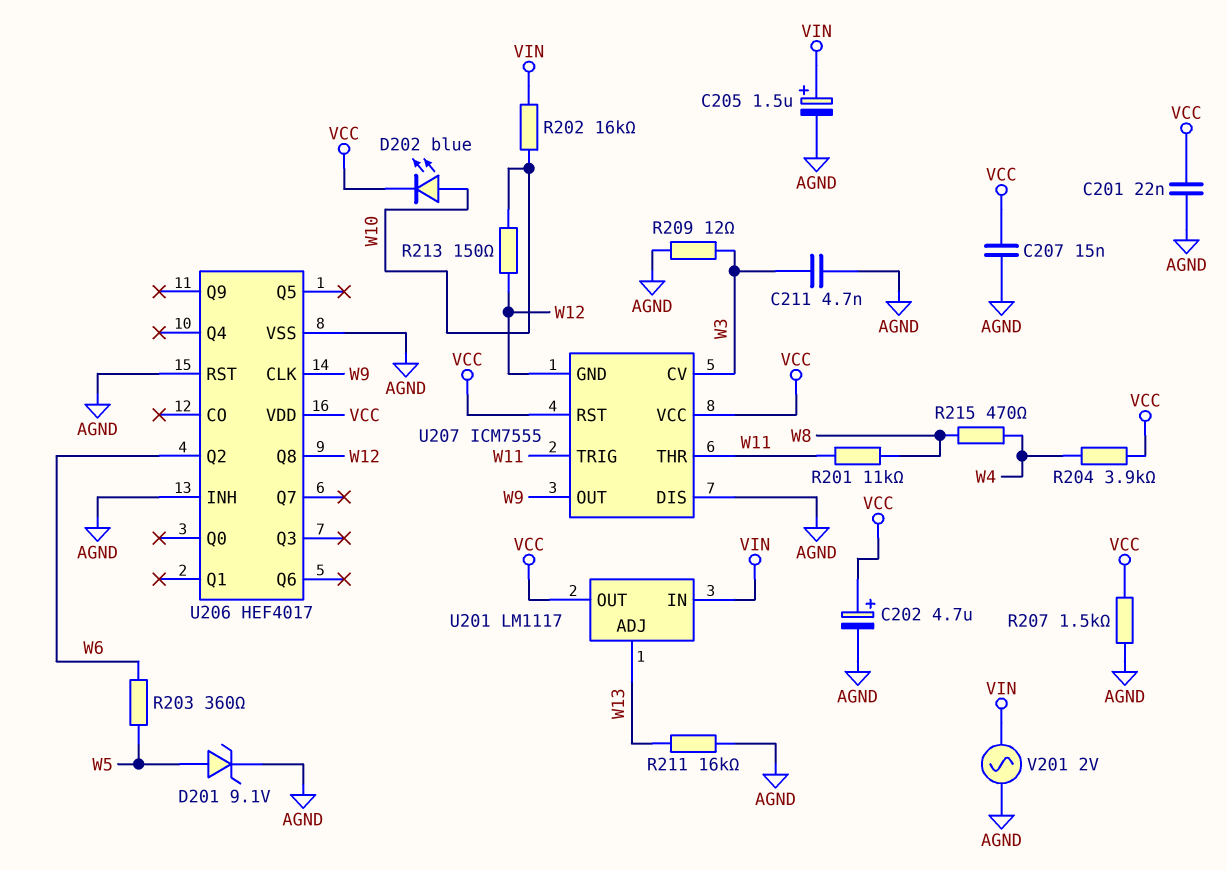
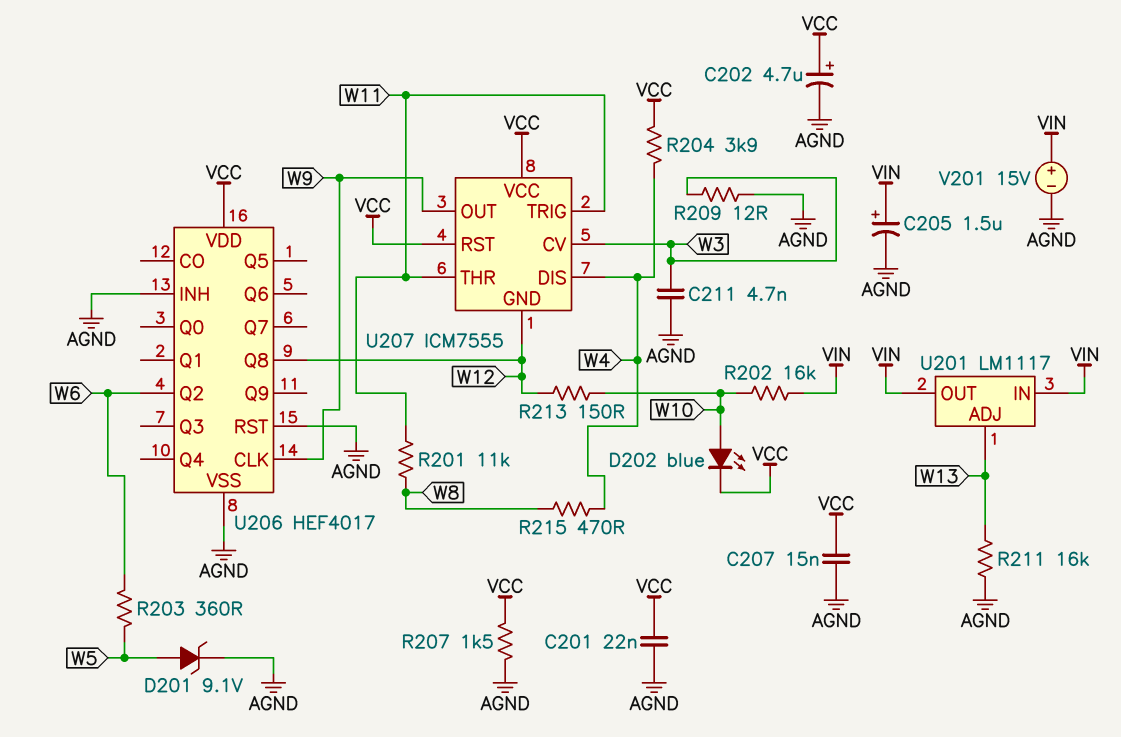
U201 pin OUT: VCC -> VIN
U207 pin DIS: AGND -> W4
V201: AC 2V (AGND, VIN) -> 15V (plus VIN, minus AGND)

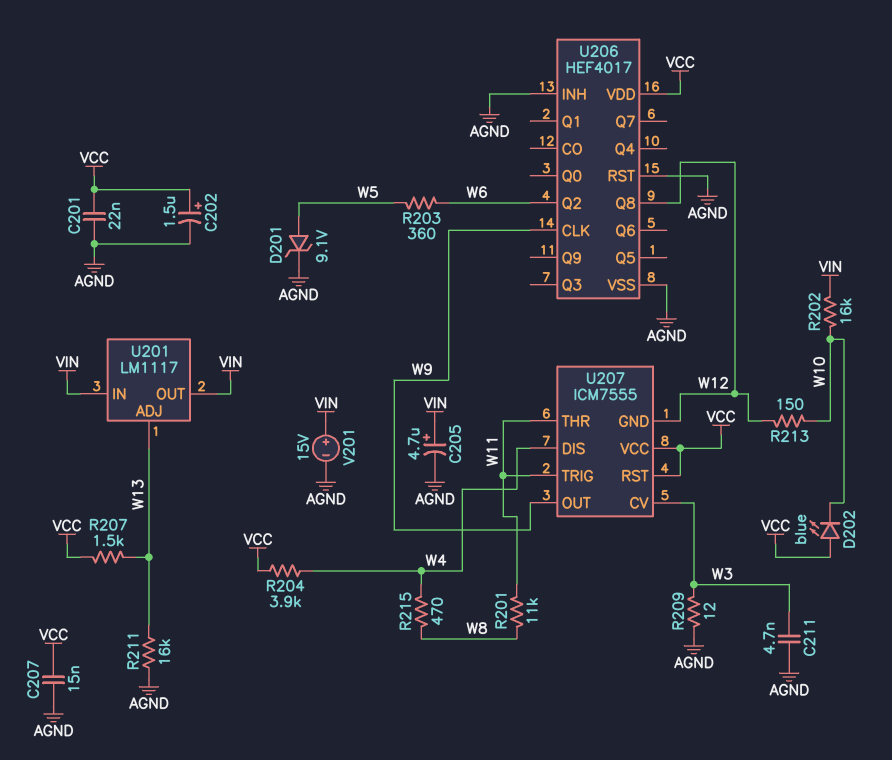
C202: 4.7uF (plus VCC, minus AGND) -> 1.5uF (plus VCC, minus AGND)
C205: 1.5uF (plus VIN, minus AGND) -> 4.7uF (plus VIN, minus AGND)
D202: LED blue (A W10, K VCC) -> LED blue (A VCC, K W10)
R207: 1.5k (AGND, VCC) -> 1.5k (VCC, W13)

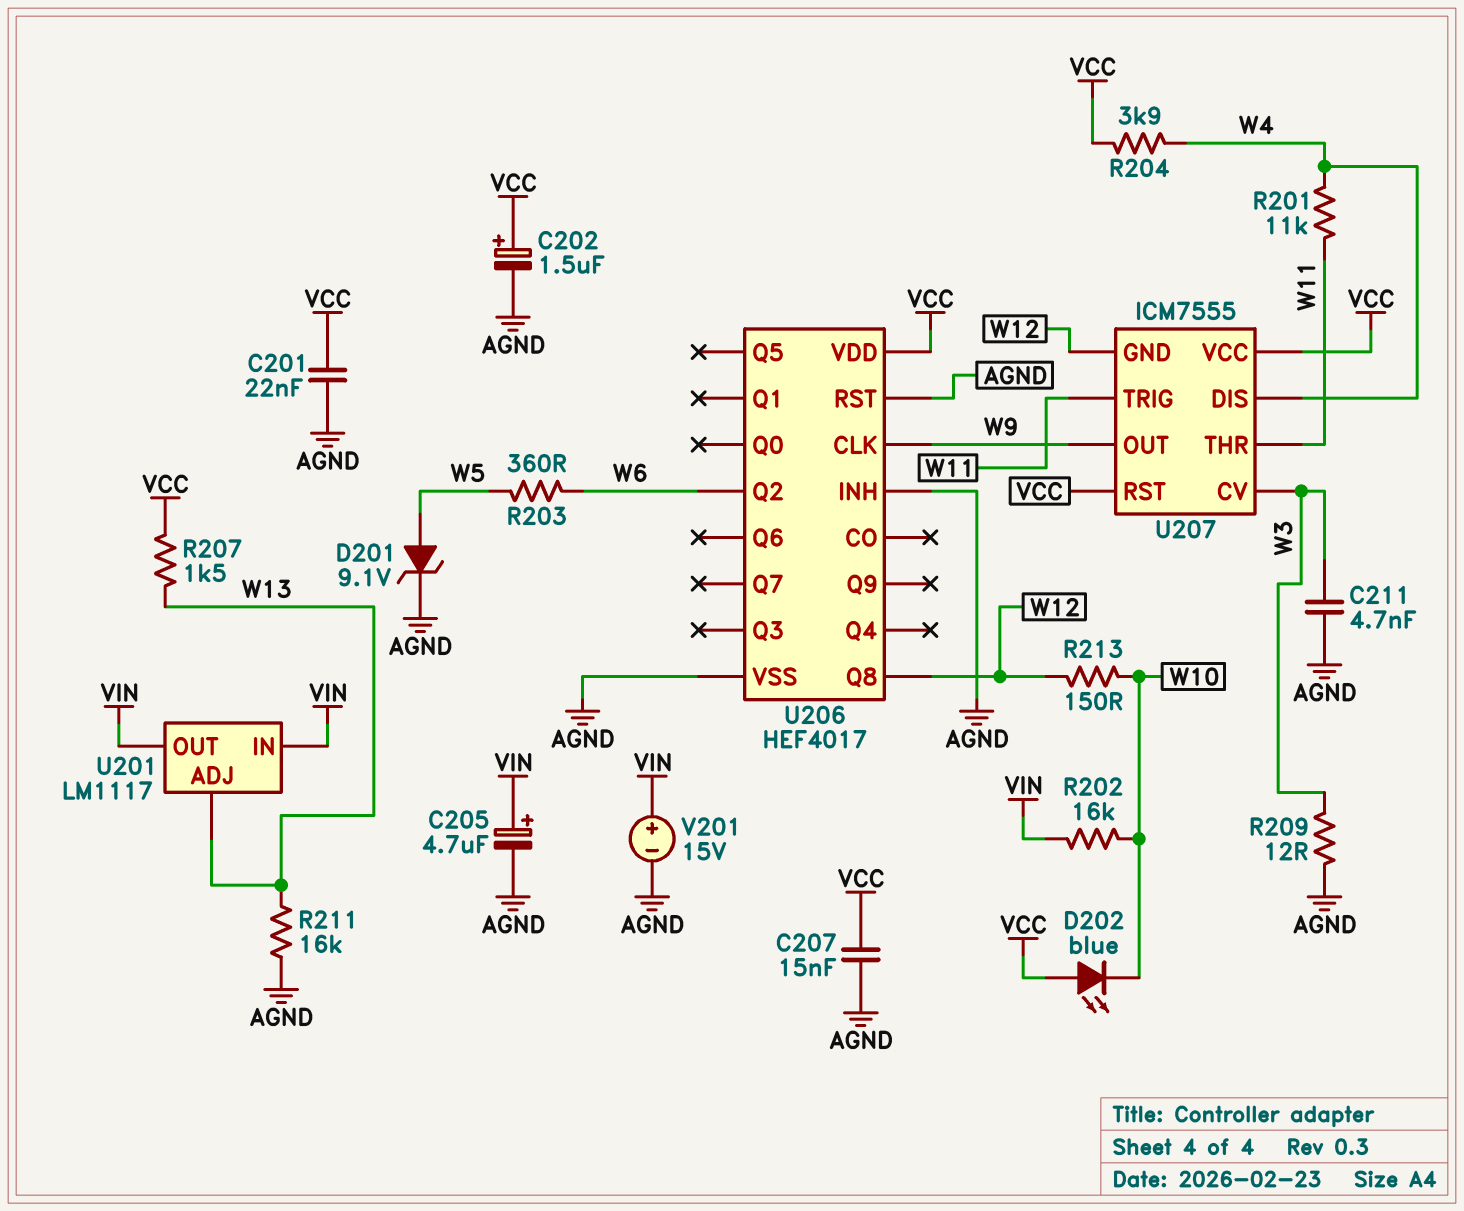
R201: 11k (W8, W11) -> 11k (W4, W11)
R215: 470 (W4, W8) -> none

